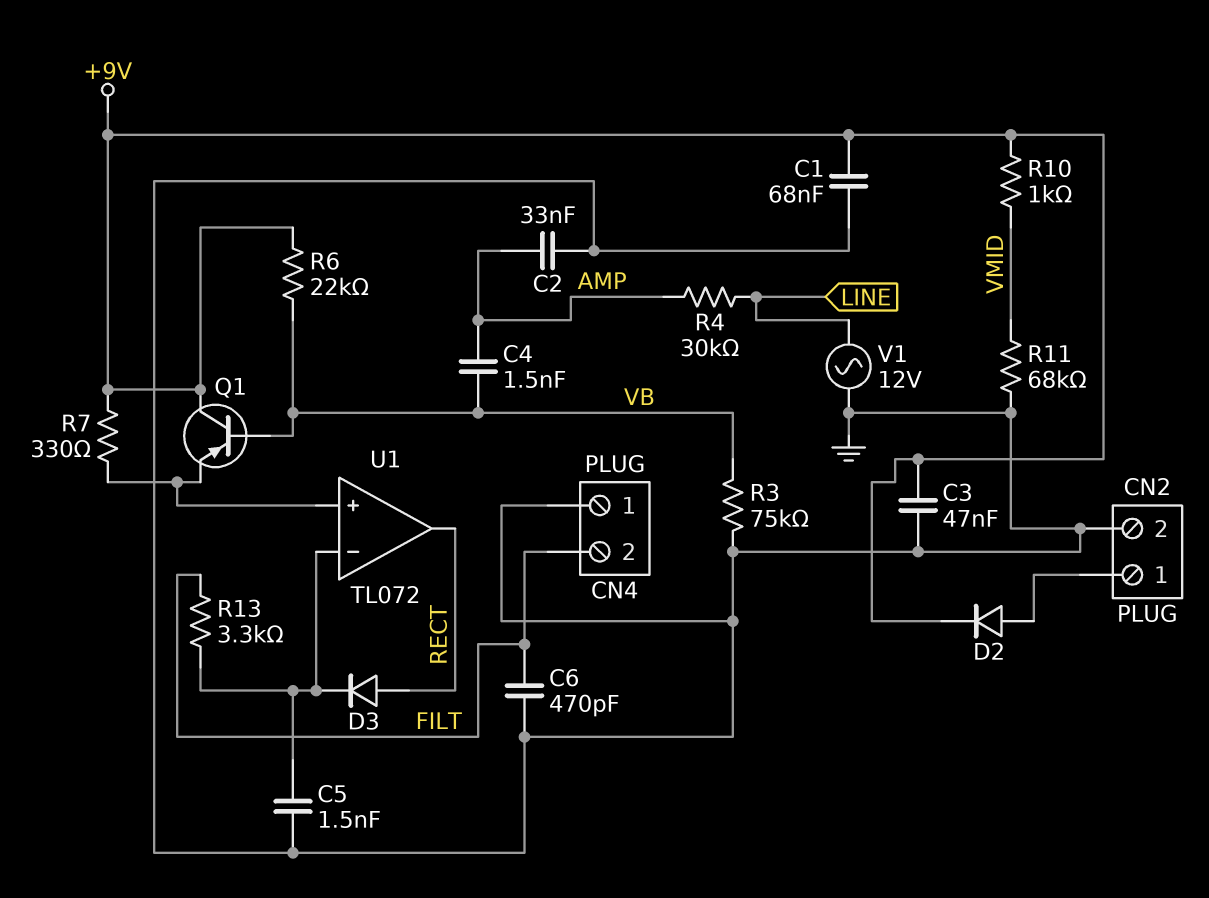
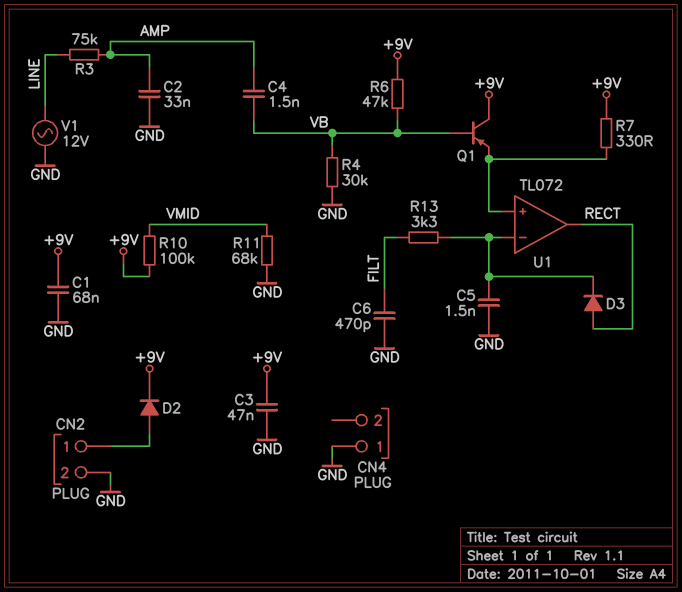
CN4 pin 2: FILT -> none
R3: 75k (GND, VB) -> 75k (AMP, LINE)
R4: 30k (AMP, LINE) -> 30k (GND, VB)
R6: 22k (+9V, VB) -> 47k (+9V, VB)
R10: 1k (+9V, VMID) -> 100k (+9V, VMID)

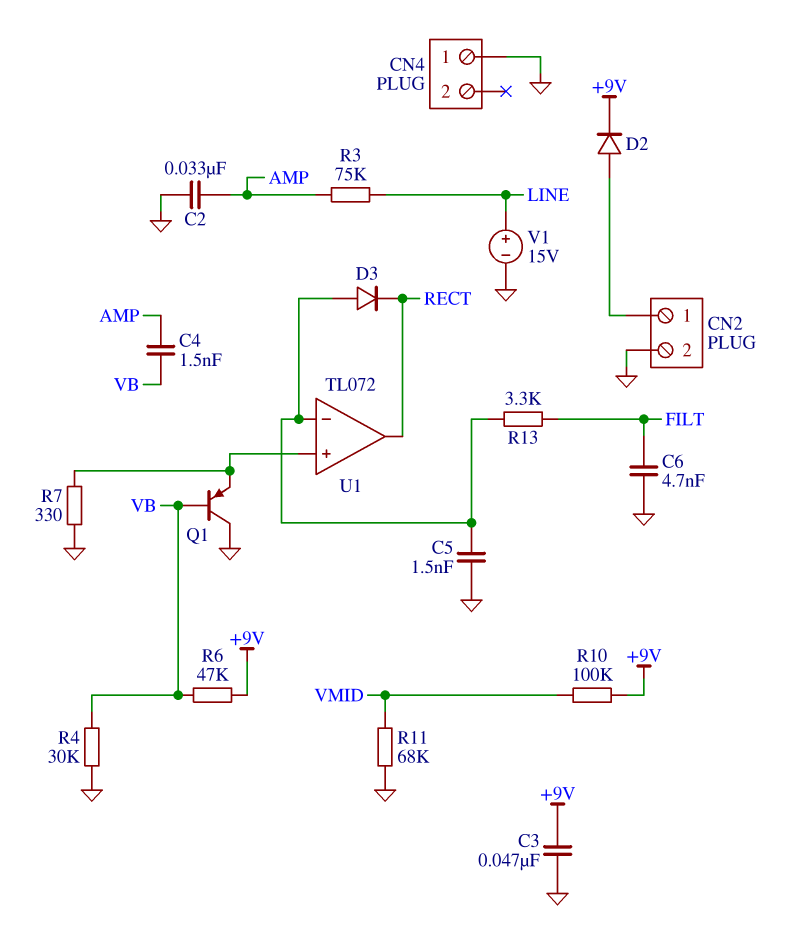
C1: 68nF (+9V, GND) -> none
C6: 470pF (FILT, GND) -> 4.7nF (FILT, GND)
D3: diode (A RECT, K U1/in-) -> diode (A U1/in-, K RECT)
Q1: PNP (B VB, C +9V, E U1/in+) -> PNP (B VB, C GND, E U1/in+)
R7: 330 (+9V, U1/in+) -> 330 (GND, U1/in+)
V1: AC 12V (GND, LINE) -> 15V (plus LINE, minus GND)

